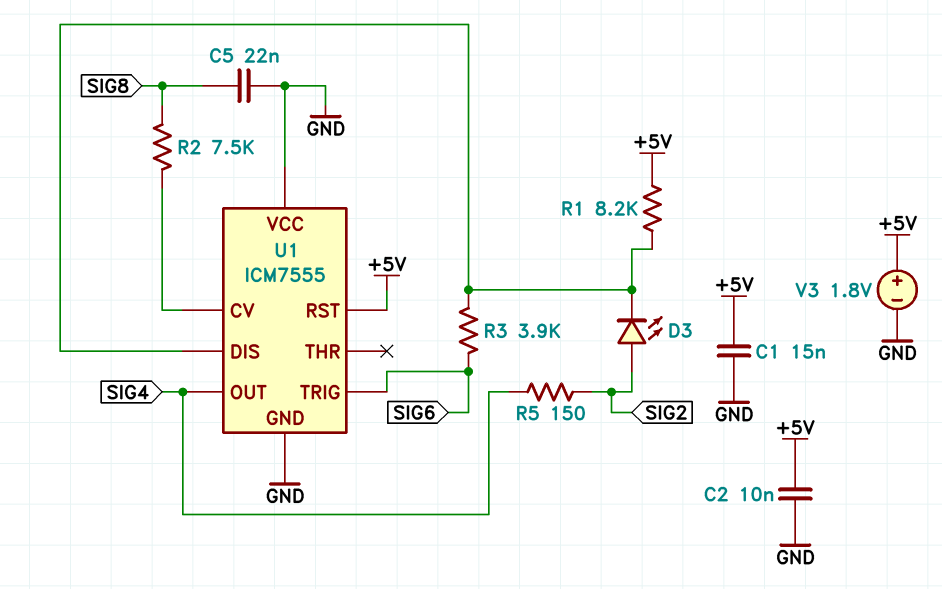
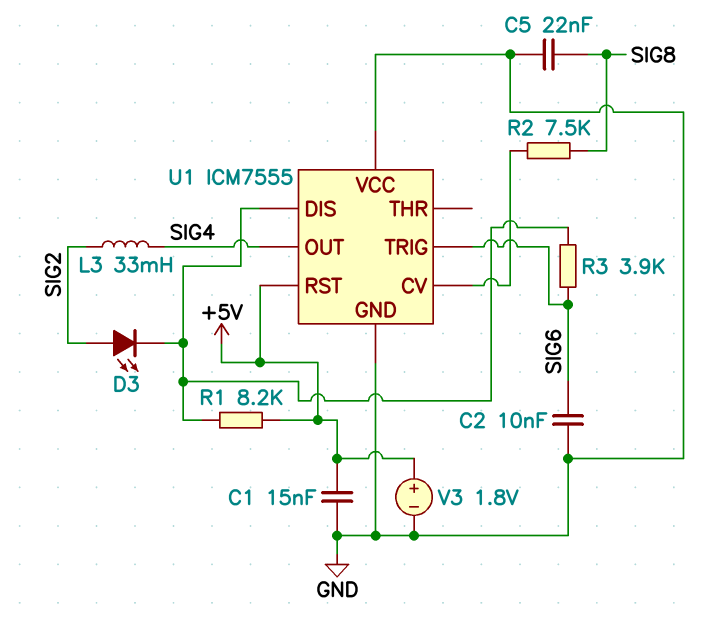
C2: 10nF (+5V, GND) -> 10nF (GND, SIG6)
L3: none -> 33mH (SIG2, SIG4)
R5: 150 (SIG2, SIG4) -> none

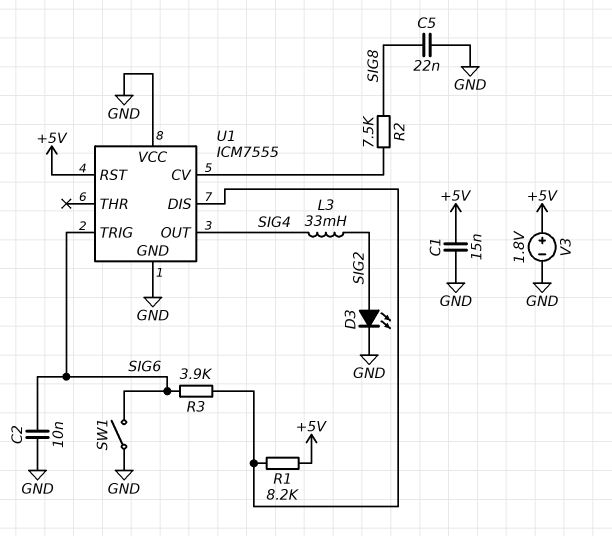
D3: LED (A SIG2, K U1/DIS) -> LED (A SIG2, K GND)
SW1: none -> switch (GND, SIG6)

